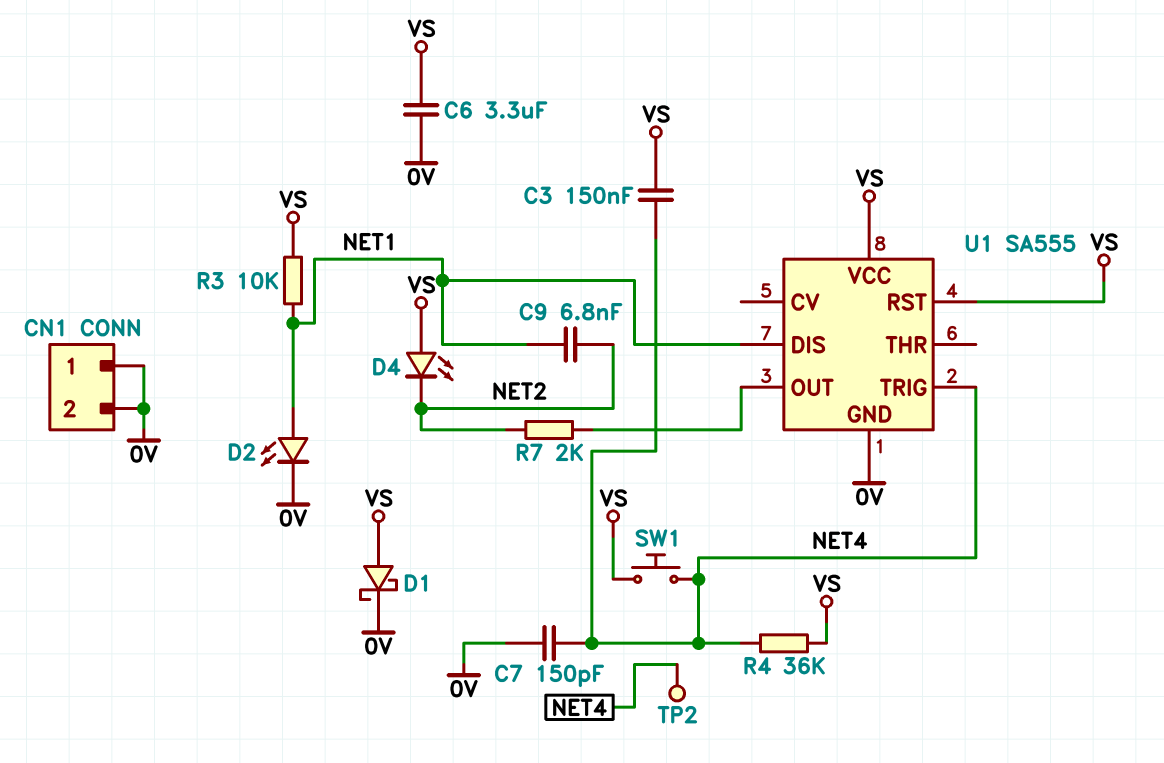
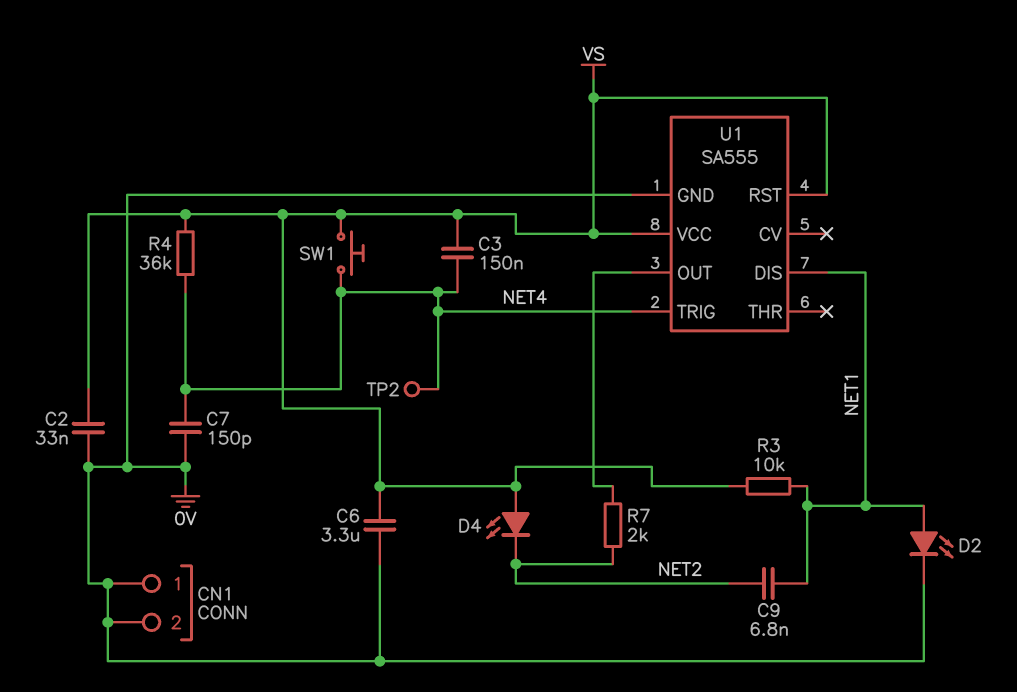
C2: none -> 33nF (0V, VS)
D1: schottky (A VS, K 0V) -> none

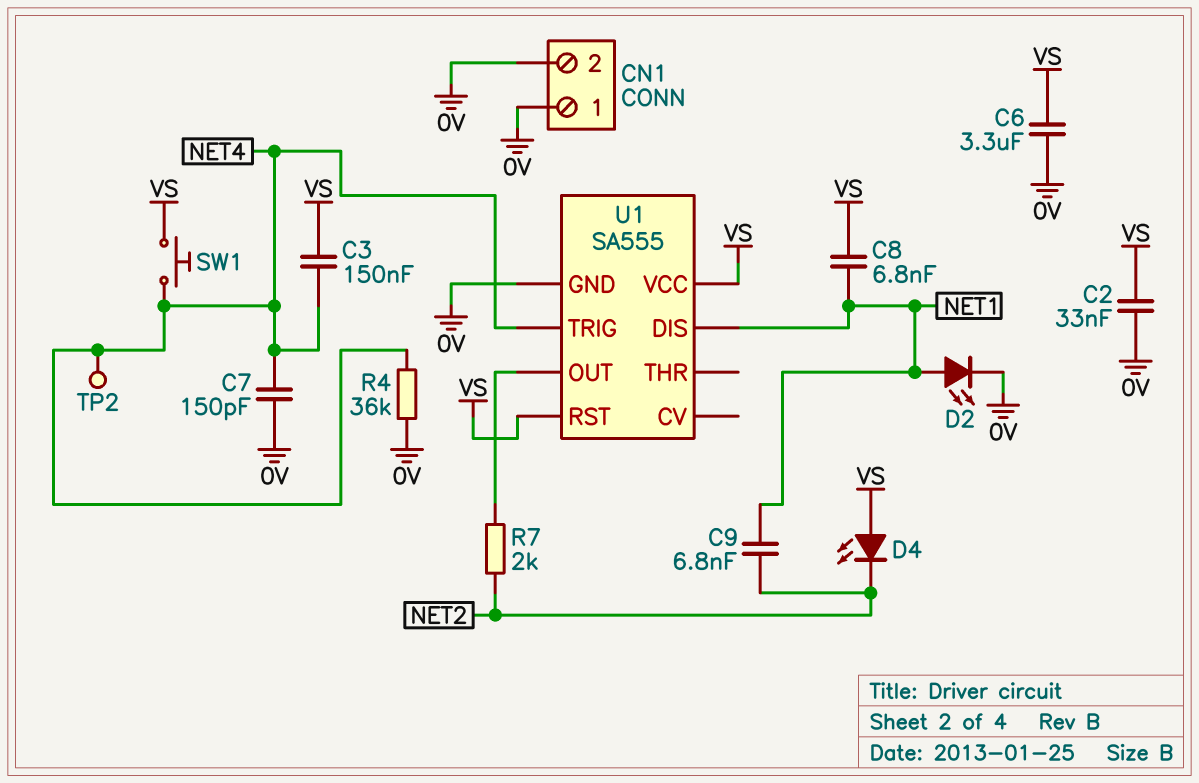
C8: none -> 6.8nF (NET1, VS)
R3: 10k (NET1, VS) -> none
R4: 36k (NET4, VS) -> 36k (0V, NET4)

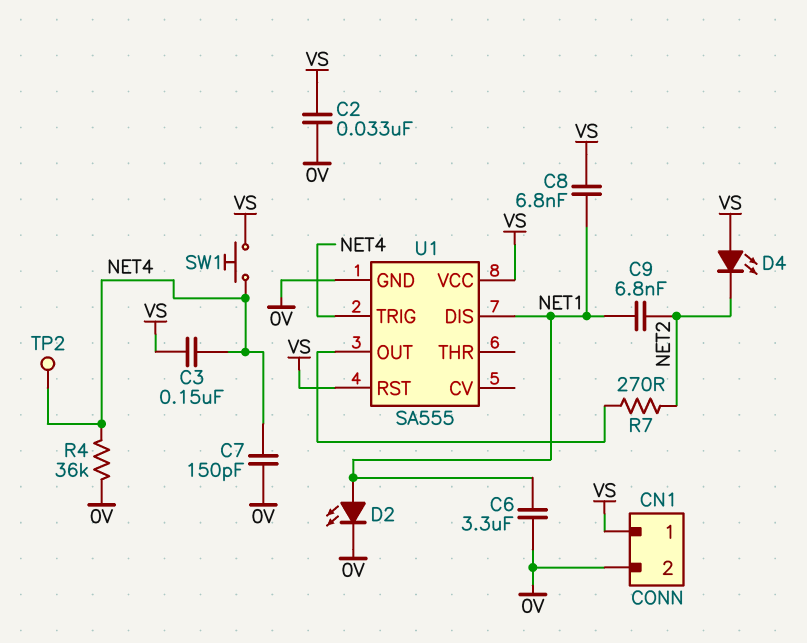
C6: 3.3uF (0V, VS) -> 3.3uF (0V, NET1)
CN1 pin 1: 0V -> VS
R7: 2k (NET2, U1/OUT) -> 270 (NET2, U1/OUT)

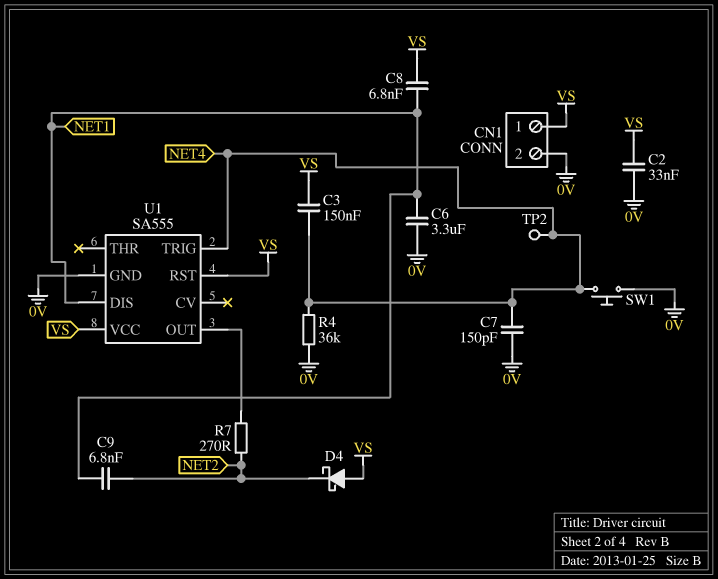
D2: LED (A NET1, K 0V) -> none
D4: LED (A VS, K NET2) -> schottky (A VS, K NET2)
SW1: button (NET4, VS) -> button (0V, NET4)

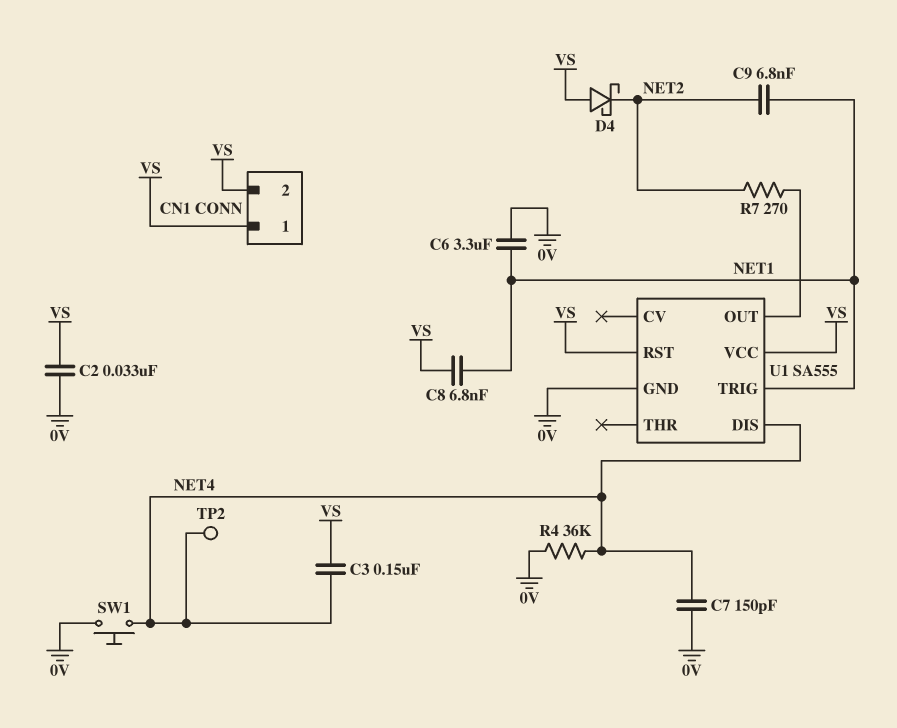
CN1 pin 2: 0V -> VS
U1 pin DIS: NET1 -> NET4
U1 pin TRIG: NET4 -> NET1

